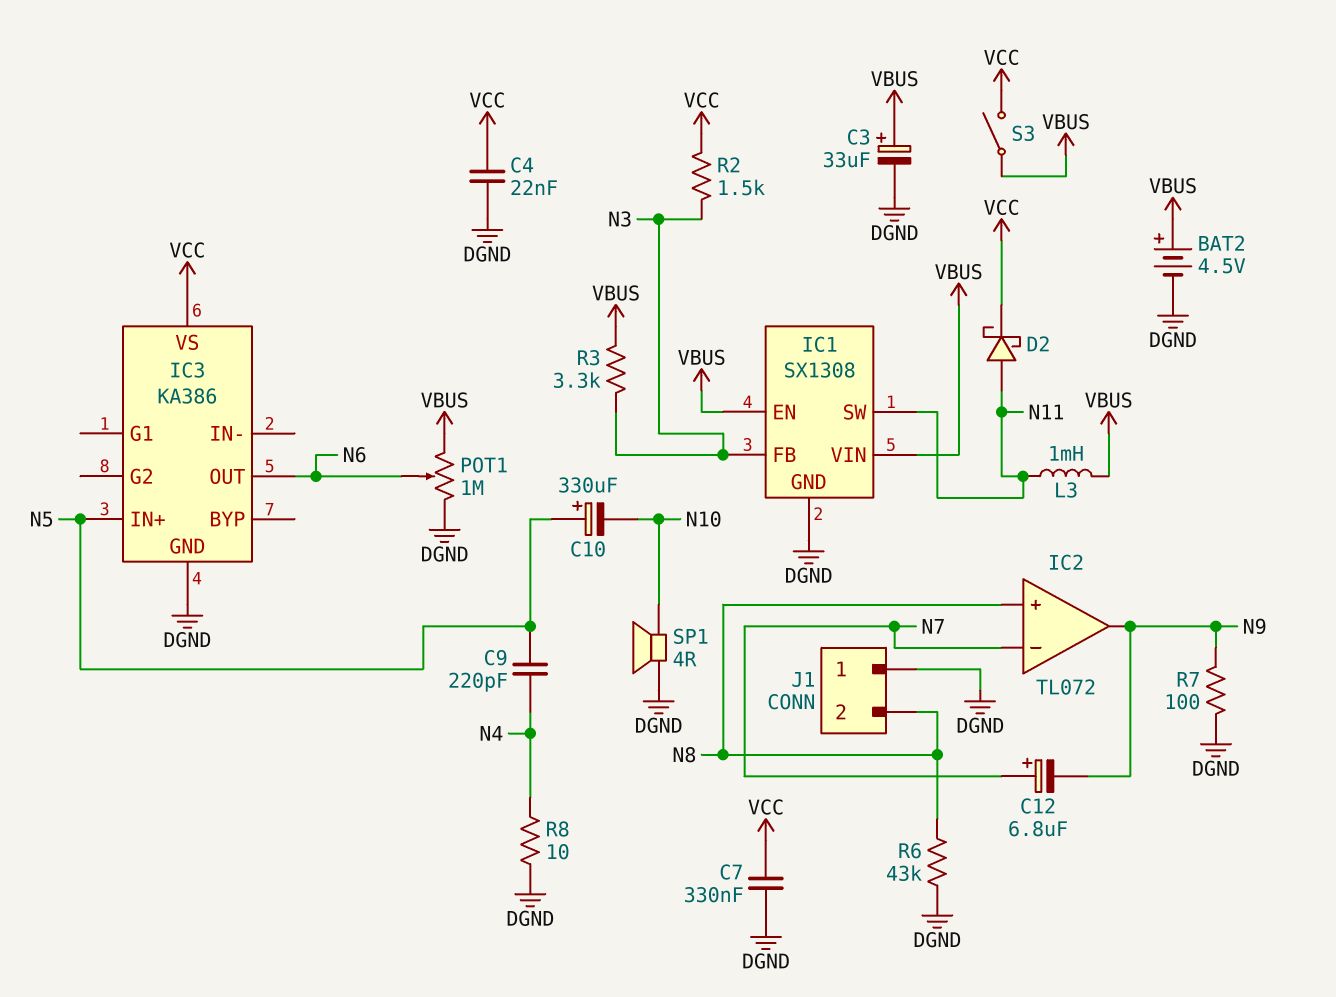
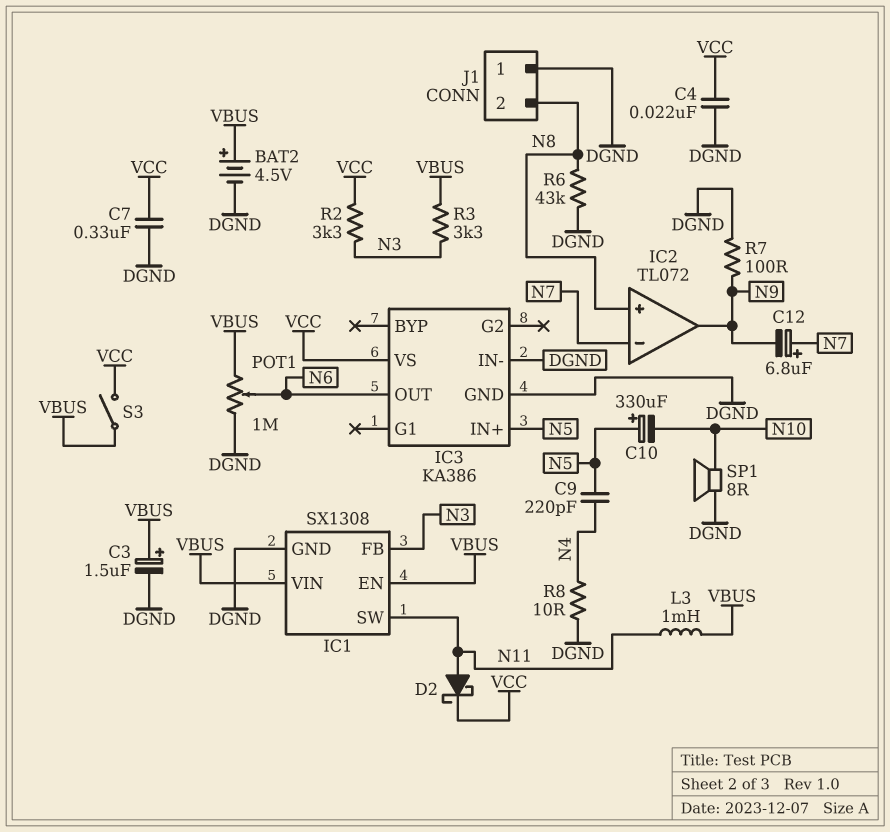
C3: 33uF (plus VBUS, minus DGND) -> 1.5uF (plus VBUS, minus DGND)
IC3 pin IN-: none -> DGND
R2: 1.5k (N3, VCC) -> 3.3k (N3, VCC)
SP1: speaker 4R (DGND, N10) -> speaker 8R (DGND, N10)

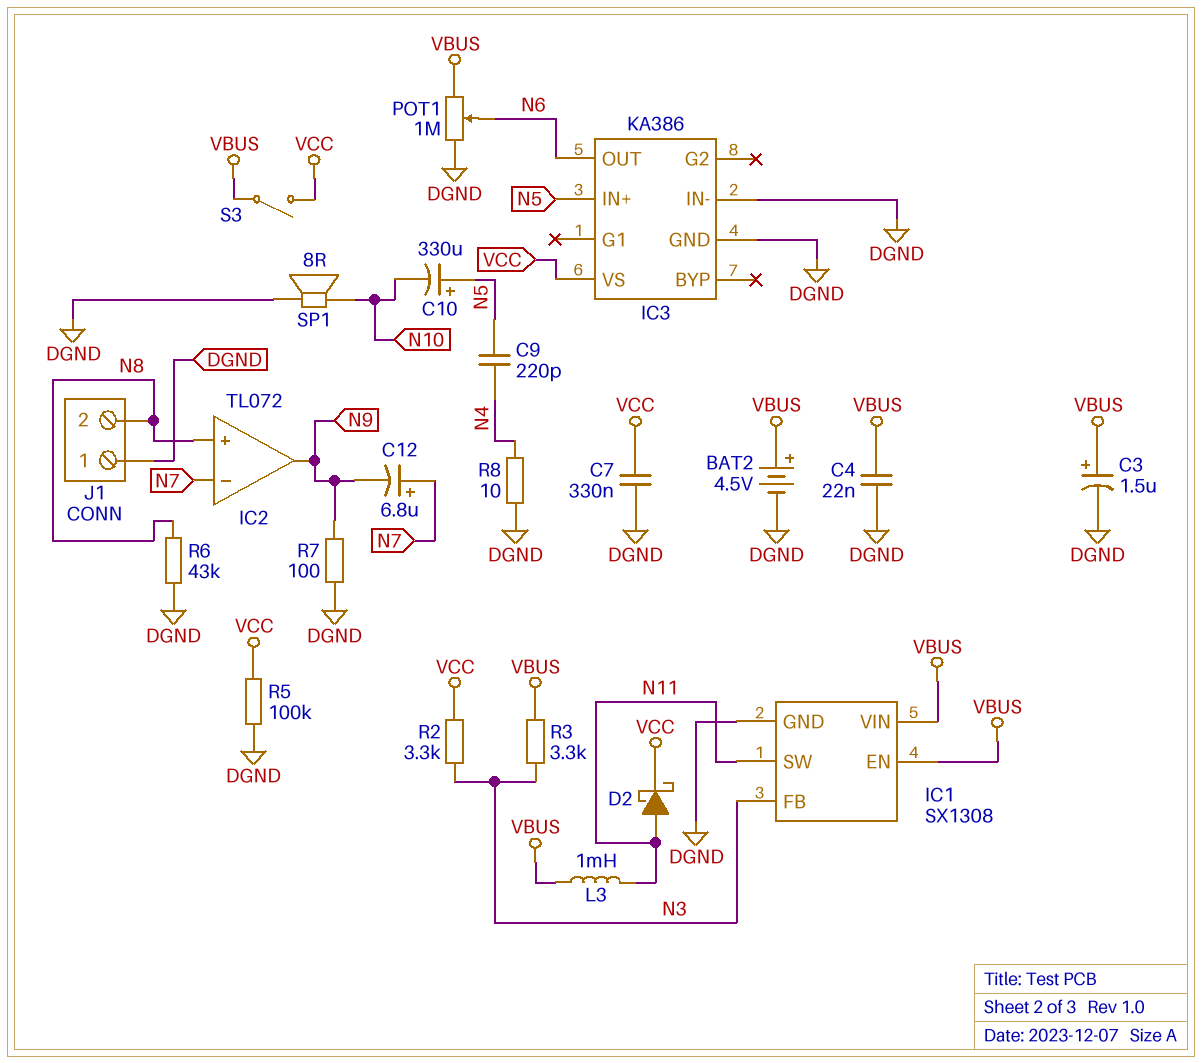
C4: 22nF (DGND, VCC) -> 22nF (DGND, VBUS)
R5: none -> 100k (DGND, VCC)

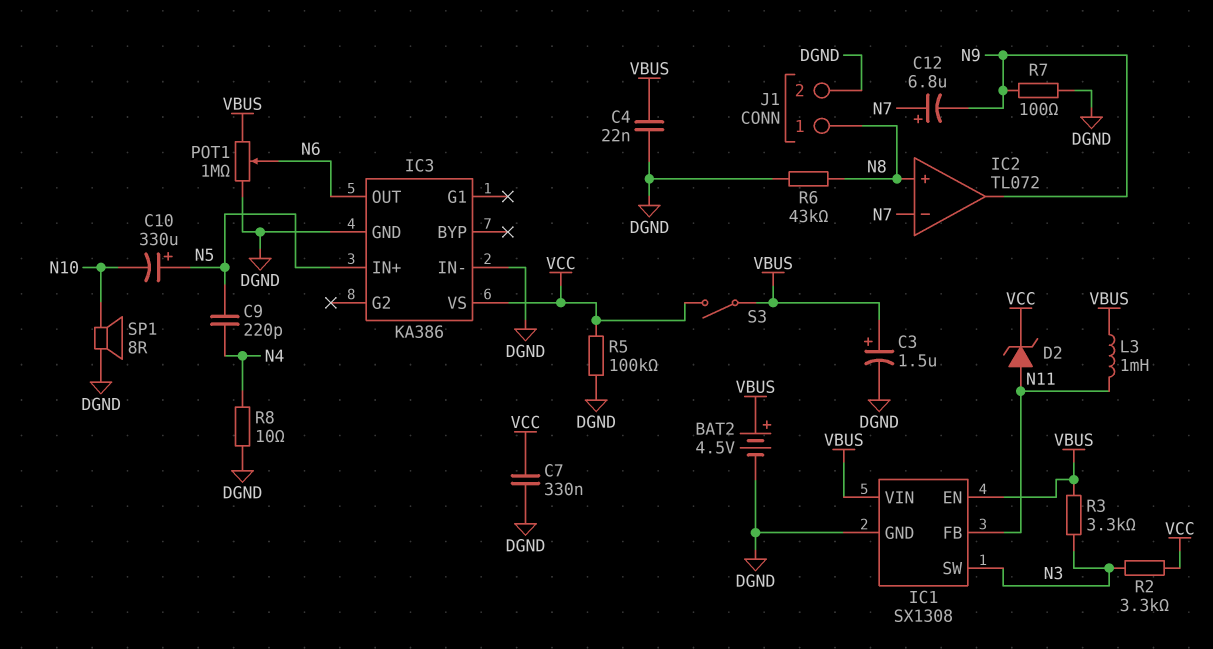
D2: schottky (A N11, K VCC) -> zener (A N11, K VCC)
IC1 pin FB: N3 -> N11
IC1 pin SW: N11 -> N3
J1 pin 1: DGND -> N8
J1 pin 2: N8 -> DGND

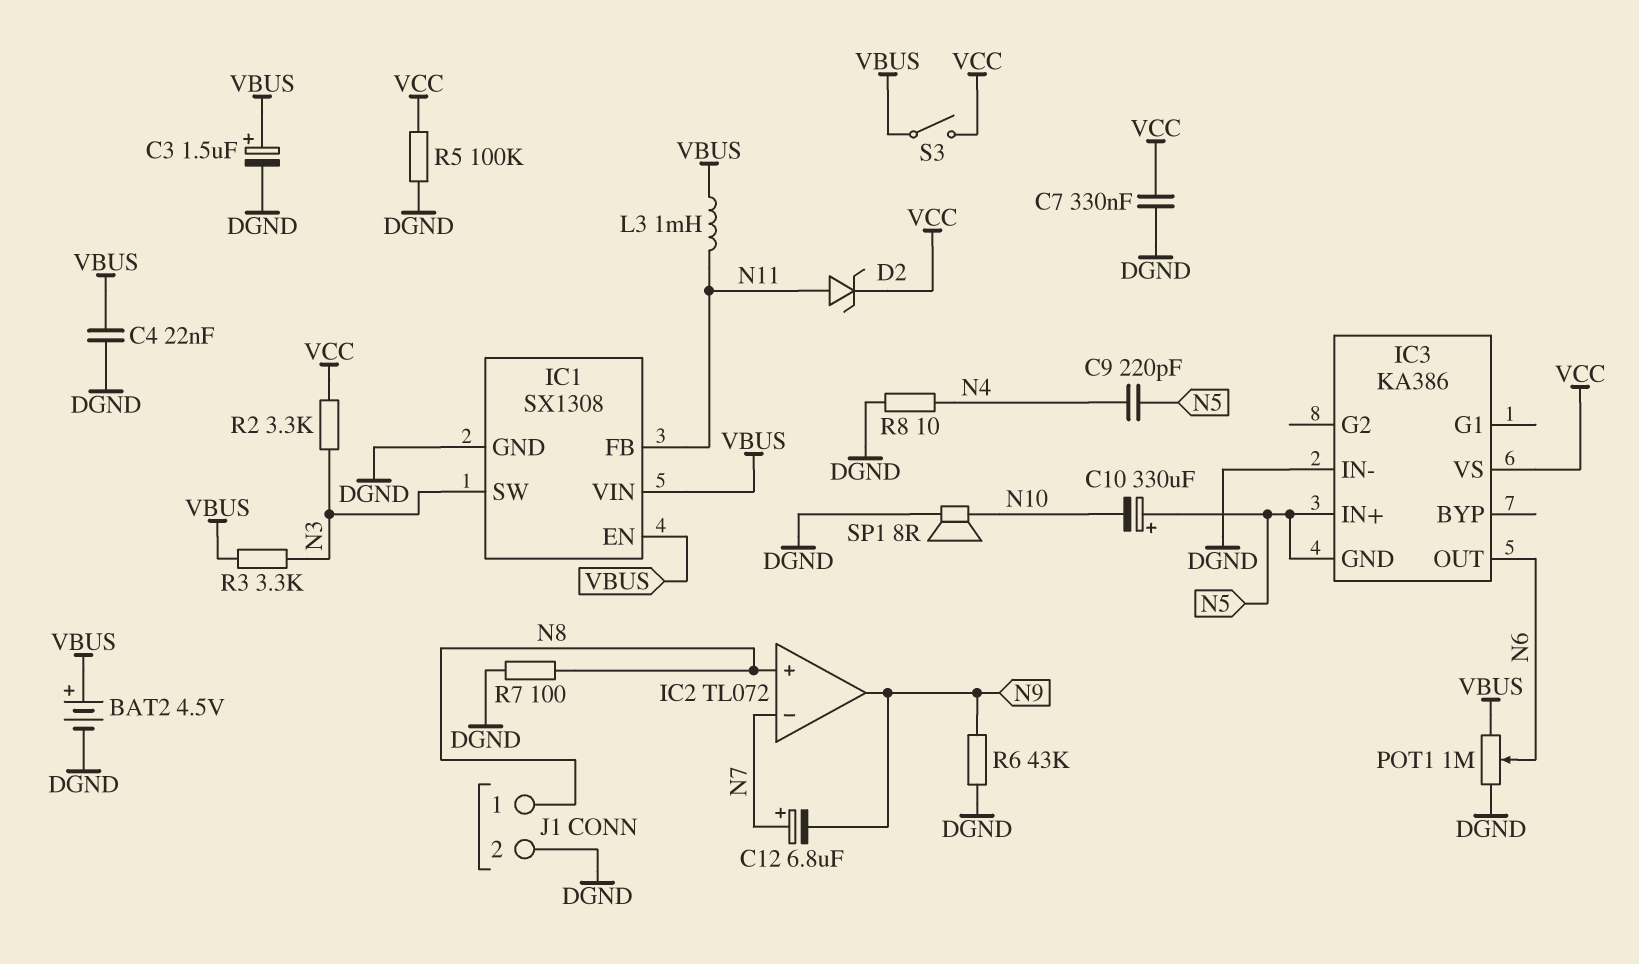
IC3 pin GND: DGND -> N5
R6: 43k (DGND, N8) -> 43k (DGND, N9)
R7: 100 (DGND, N9) -> 100 (DGND, N8)

